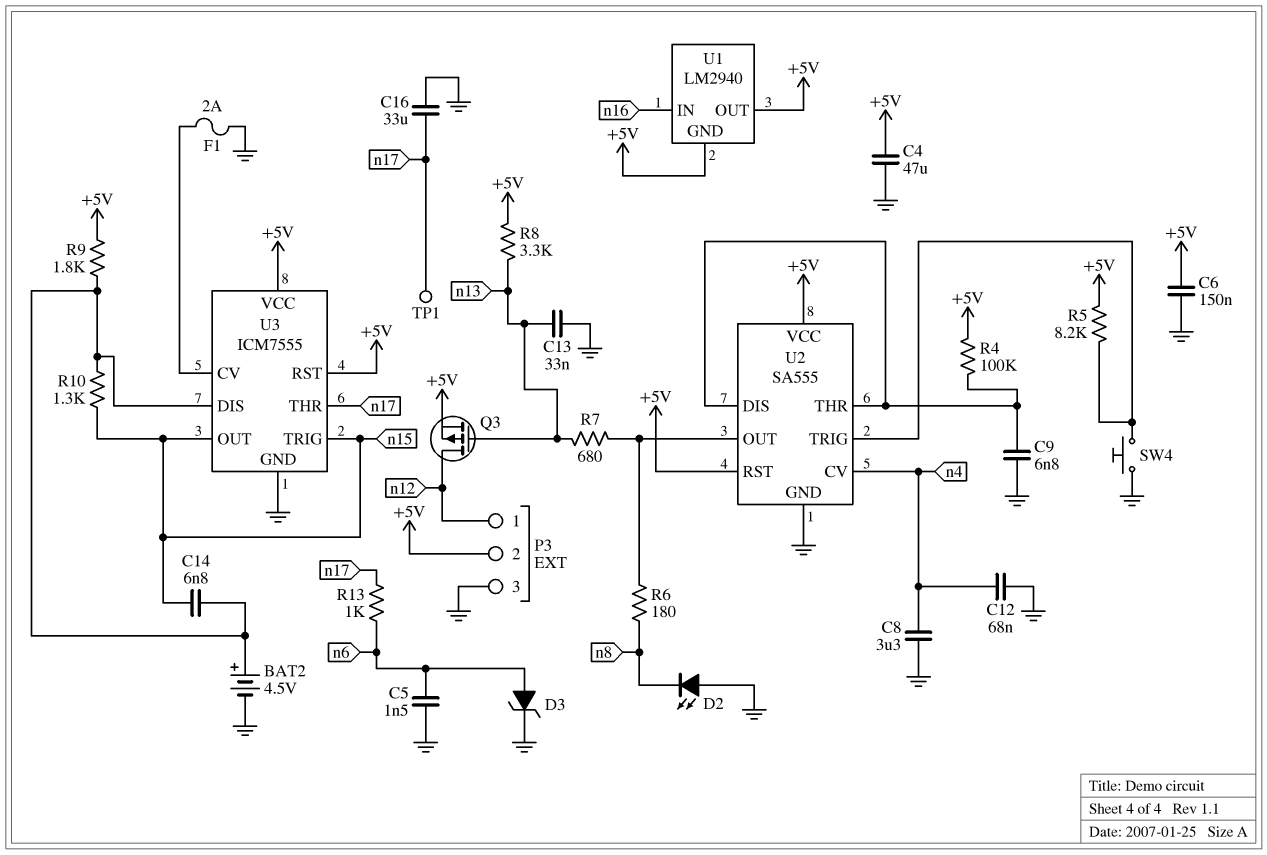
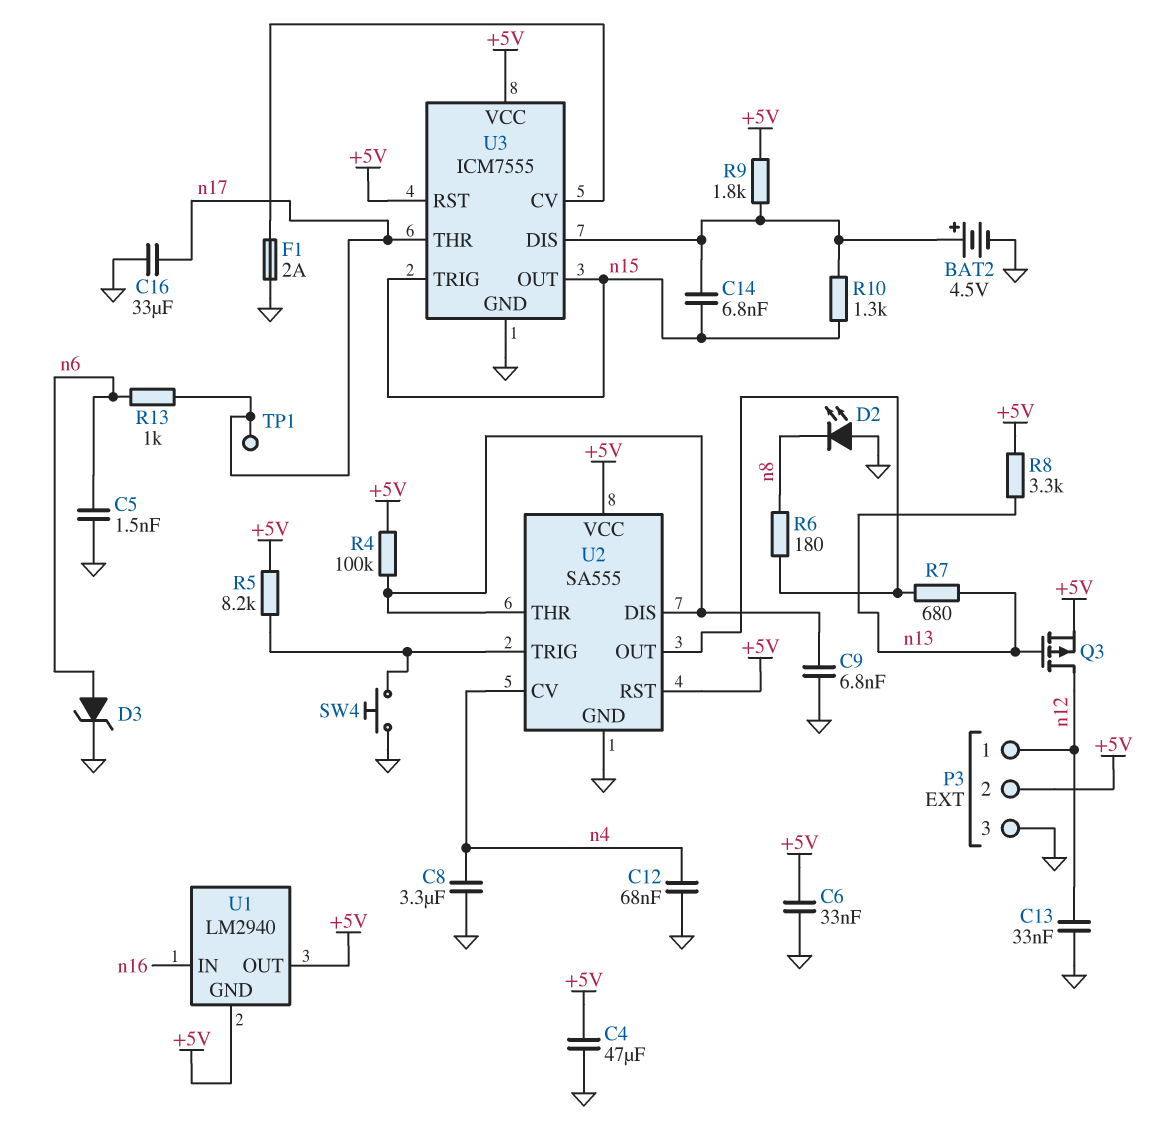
C6: 150nF (+5V, GND) -> 33nF (+5V, GND)
C13: 33nF (GND, n13) -> 33nF (GND, n12)

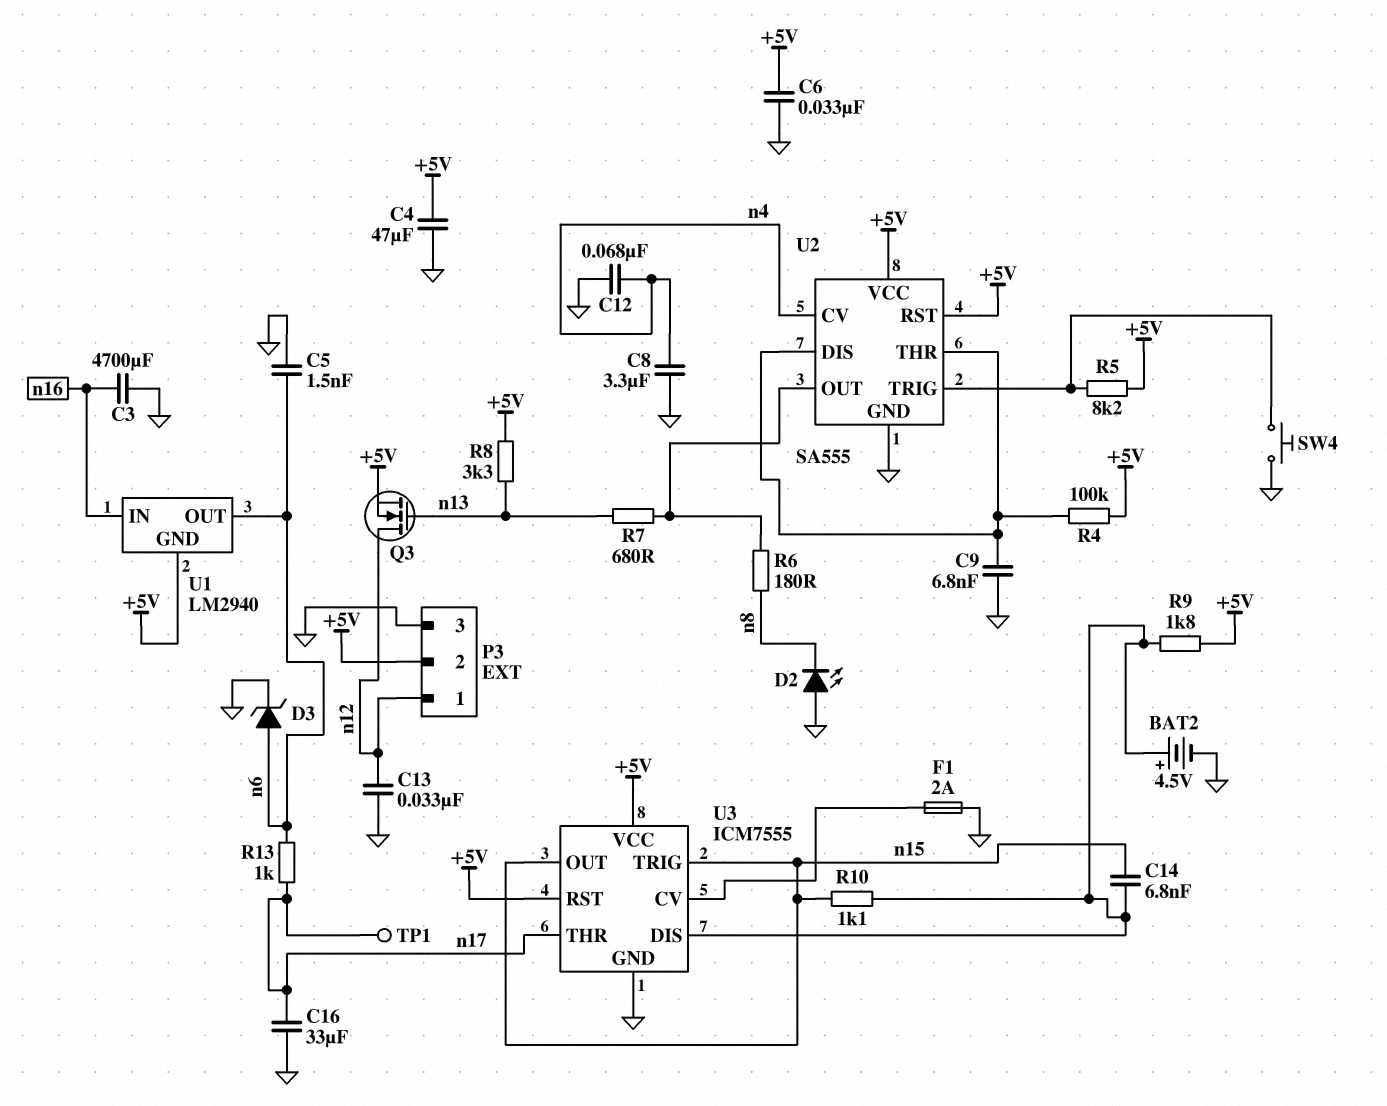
C3: none -> 4700uF (GND, n16)
Q3: PMOS (G n13, D n12, S +5V) -> NMOS (G n13, D n12, S +5V)
R10: 1.3k (U3/DIS, n15) -> 1.1k (U3/DIS, n15)
U1 pin OUT: +5V -> n6

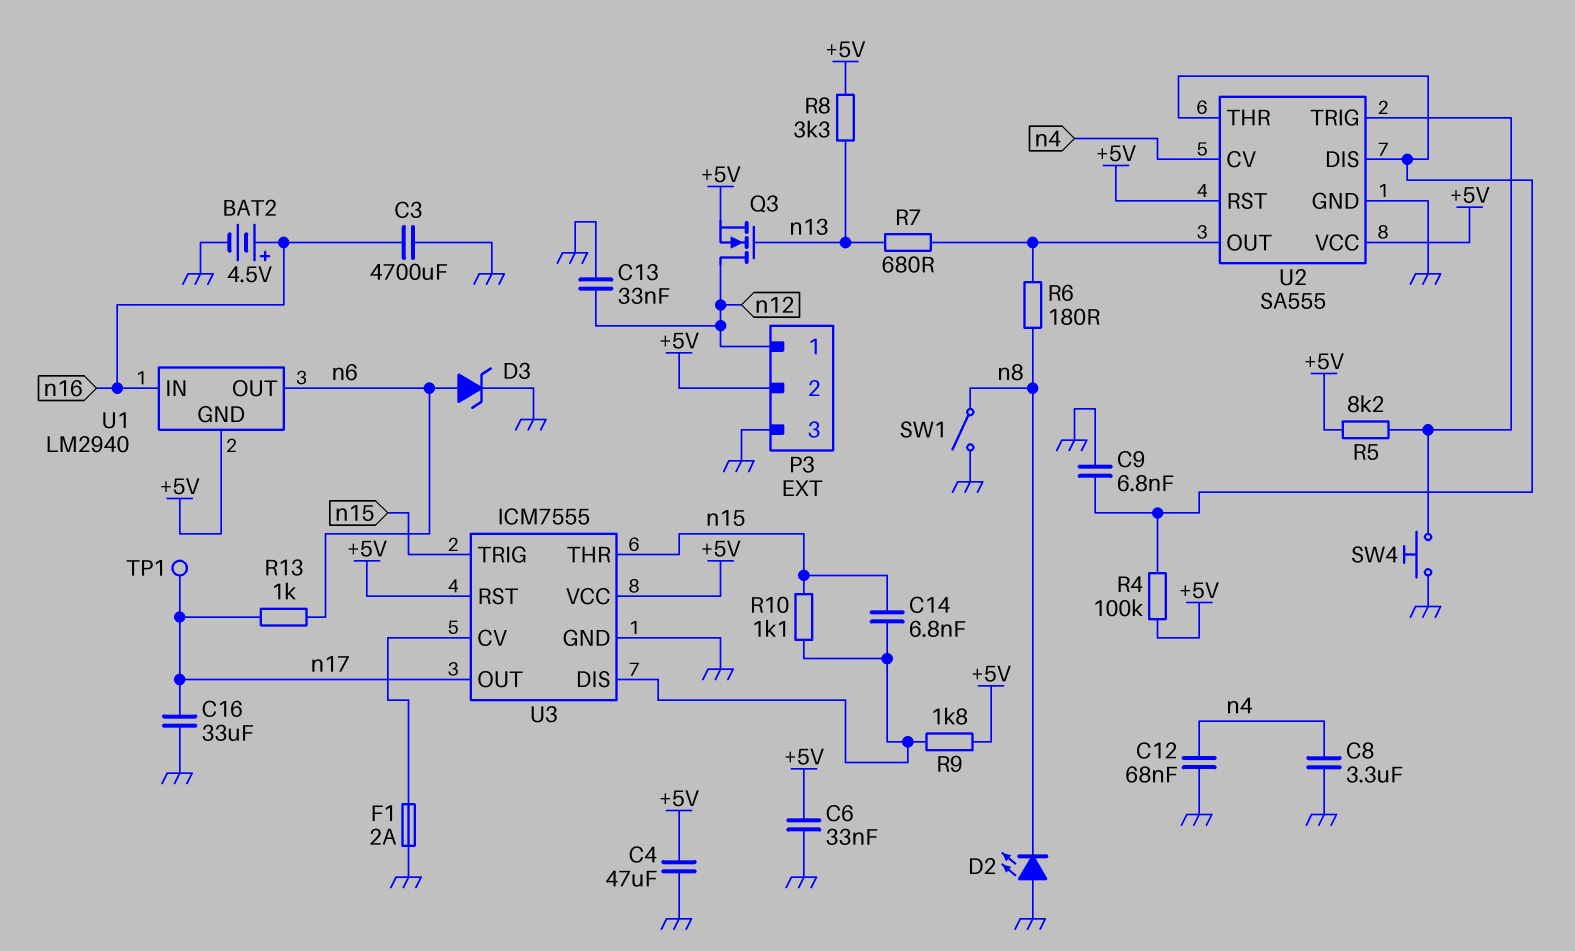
BAT2: 4.5V (plus U3/DIS, minus GND) -> 4.5V (plus n16, minus GND)
C5: 1.5nF (GND, n6) -> none
SW1: none -> switch (GND, n8)
U3 pin OUT: n15 -> n17
U3 pin THR: n17 -> n15

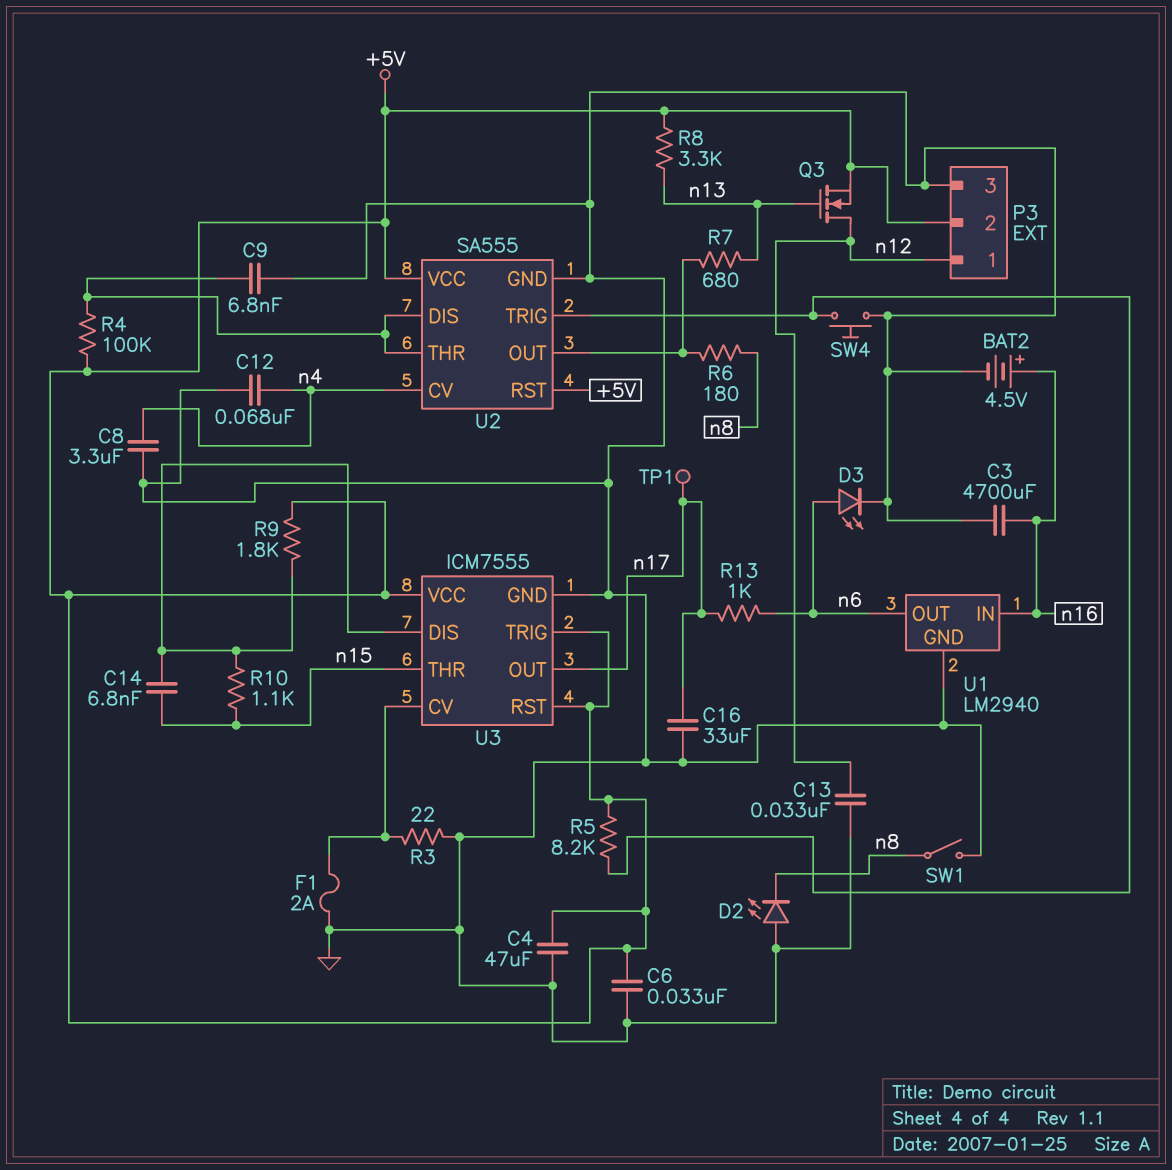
D3: zener (A n6, K GND) -> LED (A n6, K GND)
R3: none -> 22 (GND, U3/CV)
U1 pin GND: +5V -> GND
U3 pin TRIG: n15 -> +5V

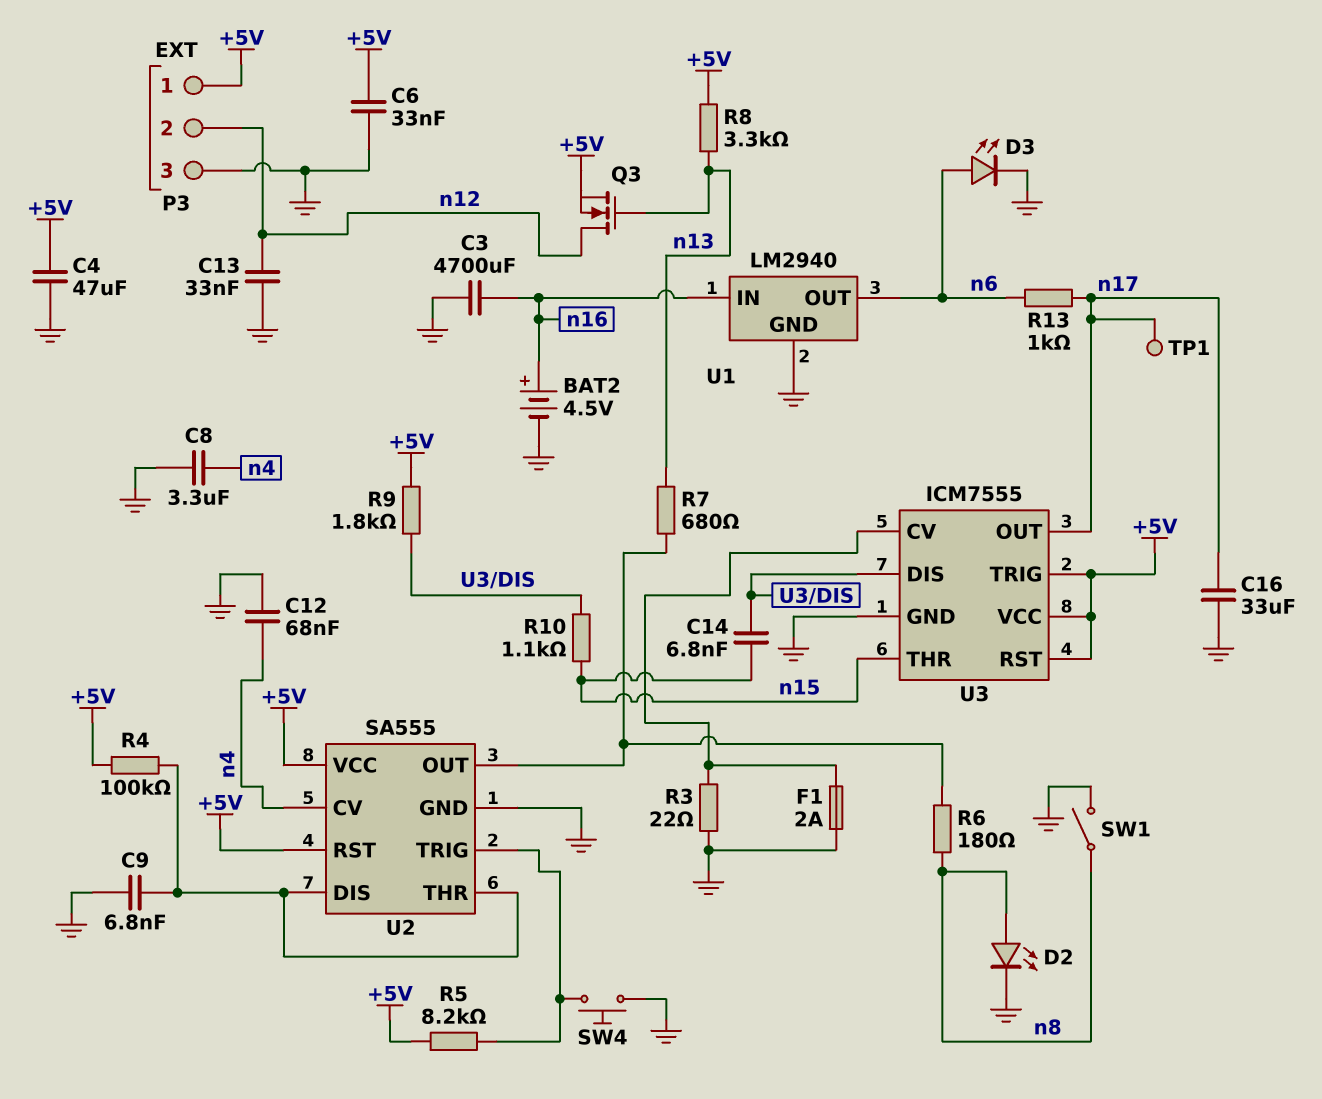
D2: LED (A GND, K n8) -> LED (A n8, K GND)
P3 pin 1: n12 -> +5V
P3 pin 2: +5V -> n12

